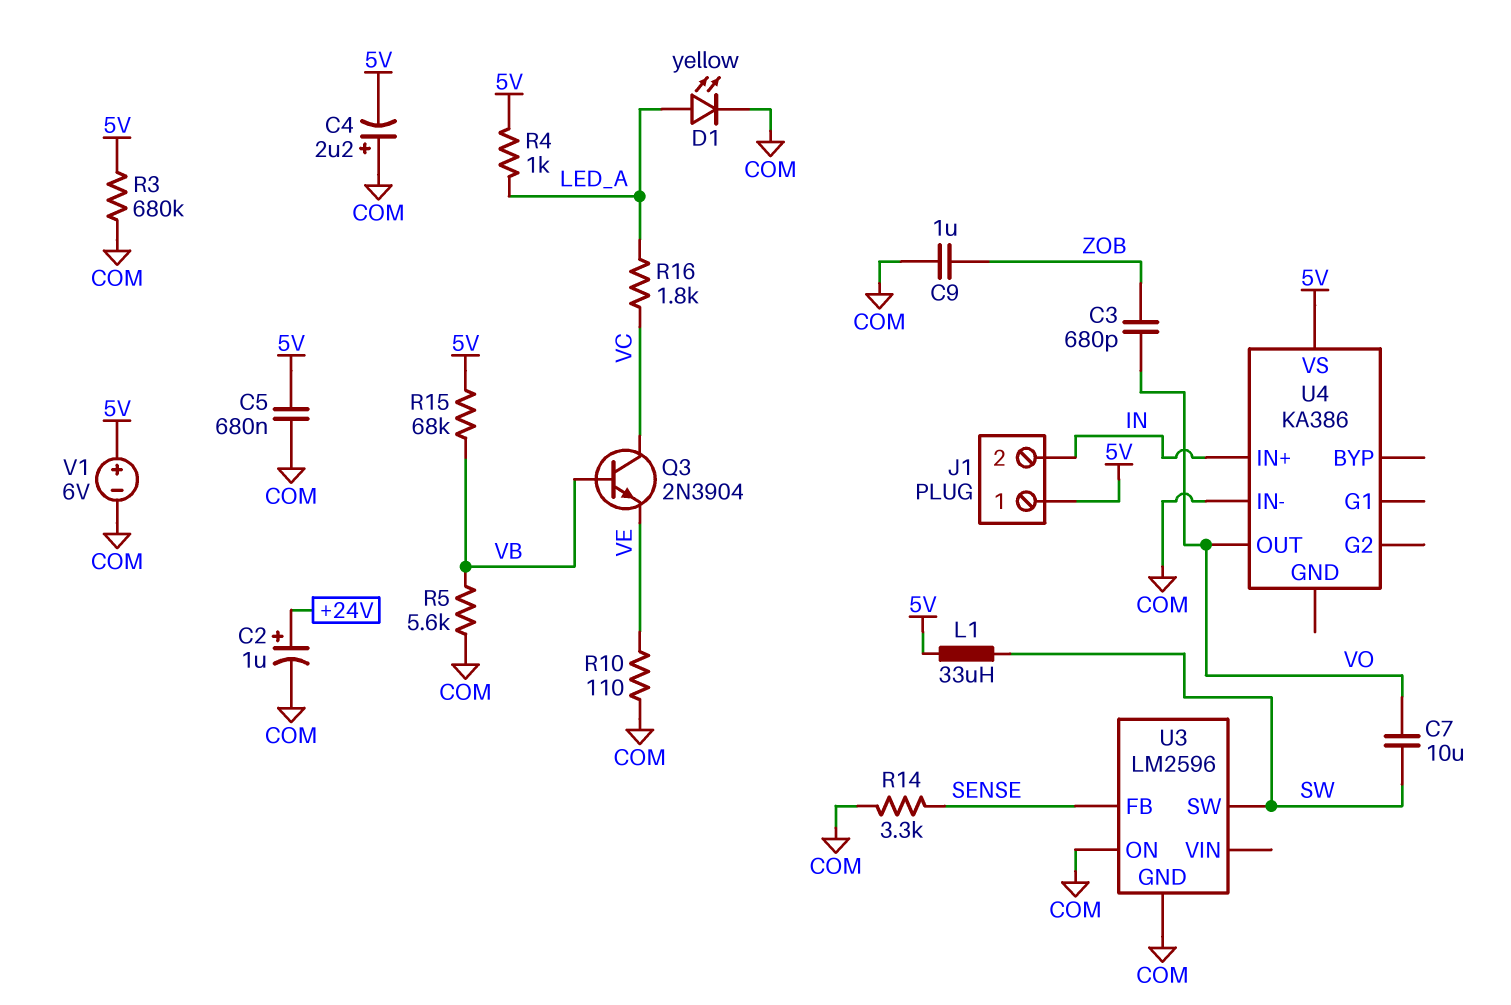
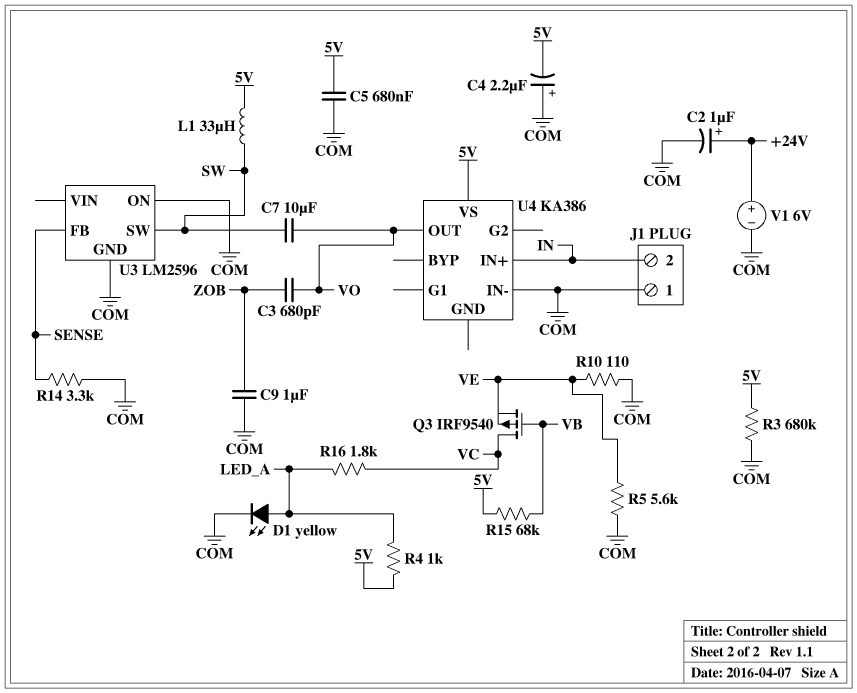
J1 pin 1: 5V -> COM
Q3: NPN 2N3904 (B VB, C VC, E VE) -> PMOS IRF9540 (G VB, D VC, S VE)
R5: 5.6k (COM, VB) -> 5.6k (COM, VE)
V1: 6V (plus 5V, minus COM) -> 6V (plus +24V, minus COM)

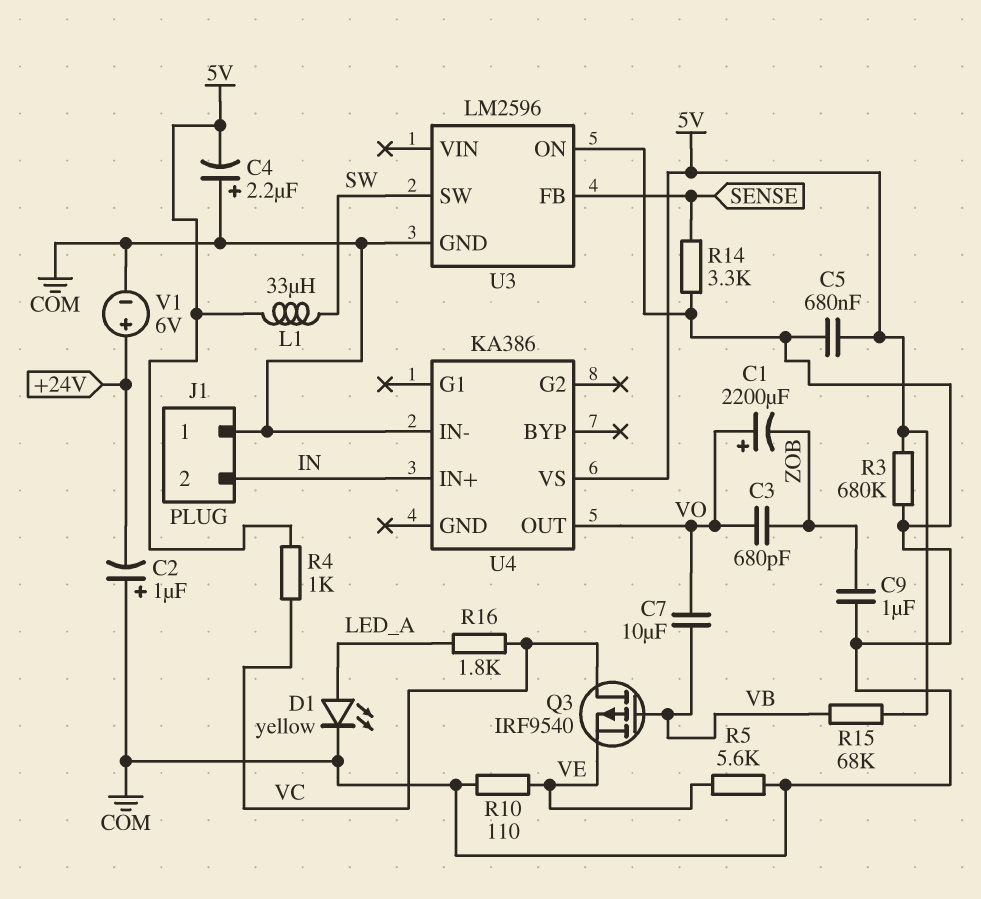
C1: none -> 2200uF (plus VO, minus ZOB)
C2: 1uF (plus +24V, minus COM) -> 1uF (plus COM, minus +24V)
C7: 10uF (SW, VO) -> 10uF (VB, VO)
R4: 1k (5V, LED_A) -> 1k (5V, VC)

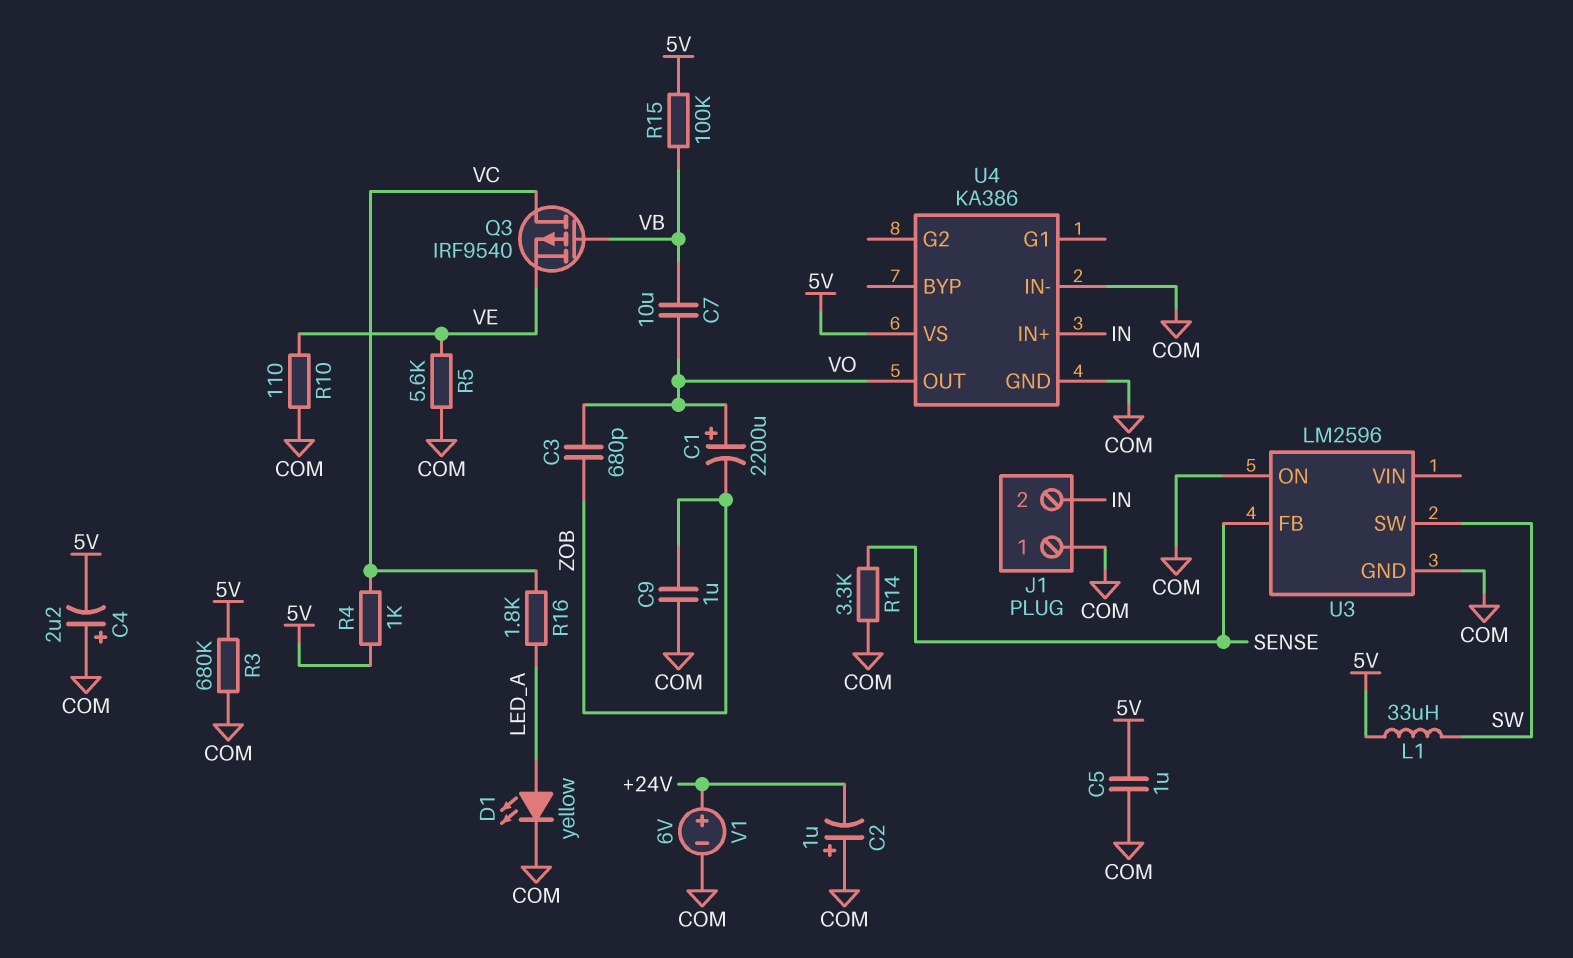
C5: 680nF (5V, COM) -> 1uF (5V, COM)
R15: 68k (5V, VB) -> 100k (5V, VB)
U4 pin GND: none -> COM

